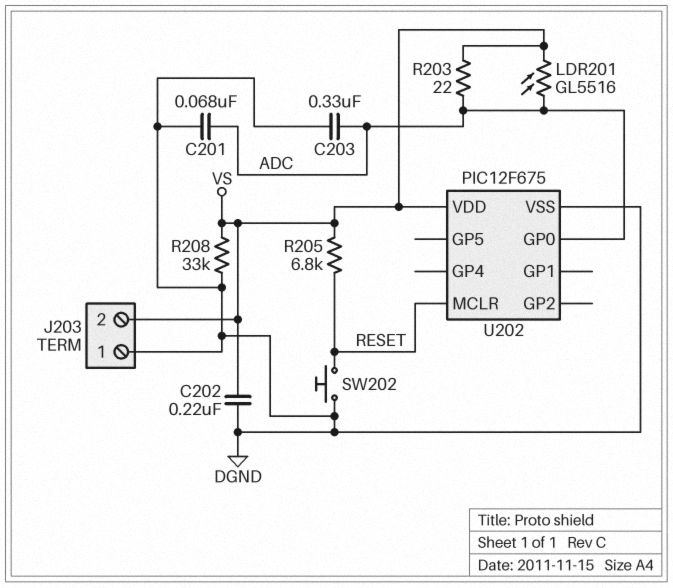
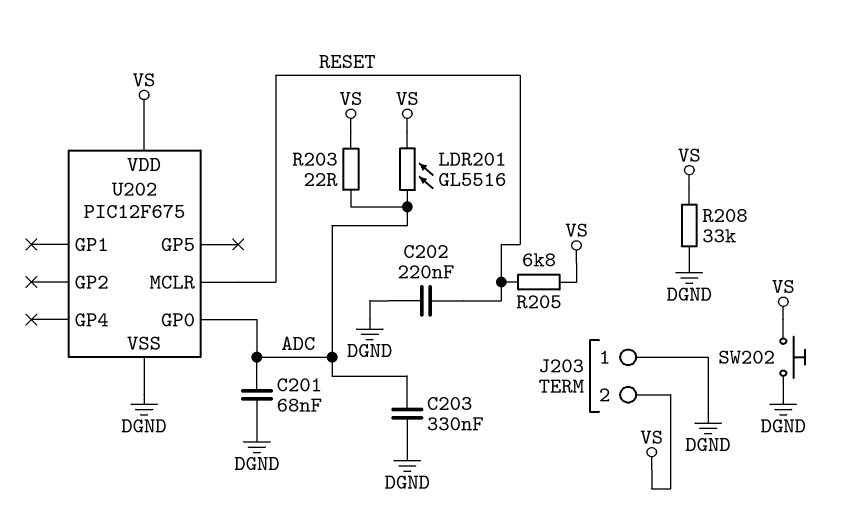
C202: 220nF (DGND, VS) -> 220nF (DGND, RESET)
SW202: button (DGND, RESET) -> button (DGND, VS)

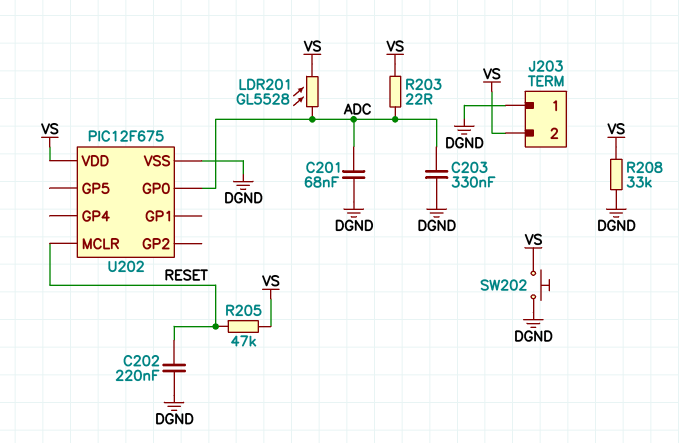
LDR201: GL5516 (ADC, VS) -> GL5528 (ADC, VS)
R205: 6.8k (RESET, VS) -> 47k (RESET, VS)

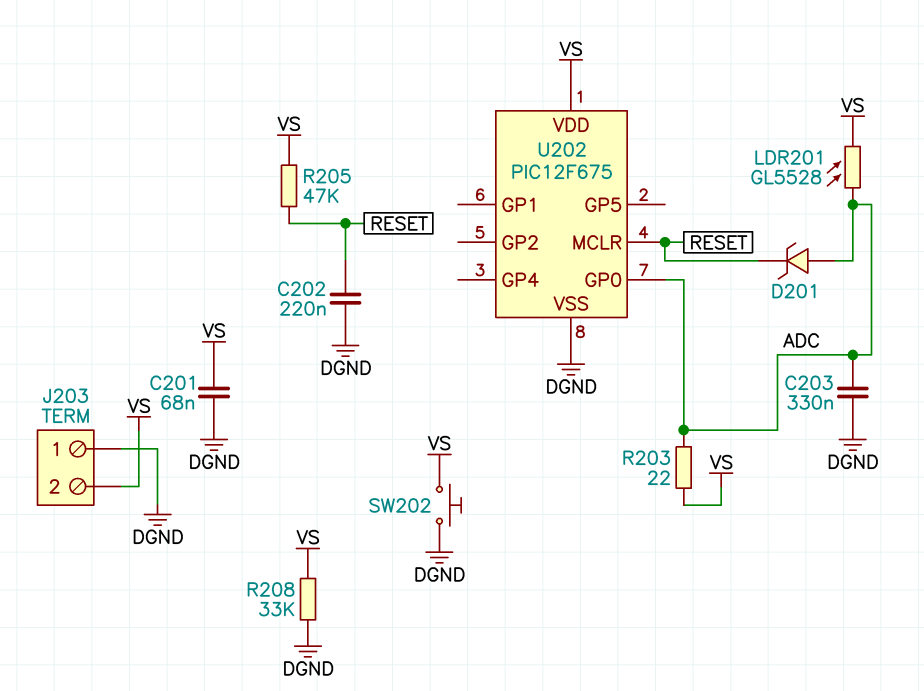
C201: 68nF (ADC, DGND) -> 68nF (DGND, VS)
D201: none -> zener (A ADC, K RESET)

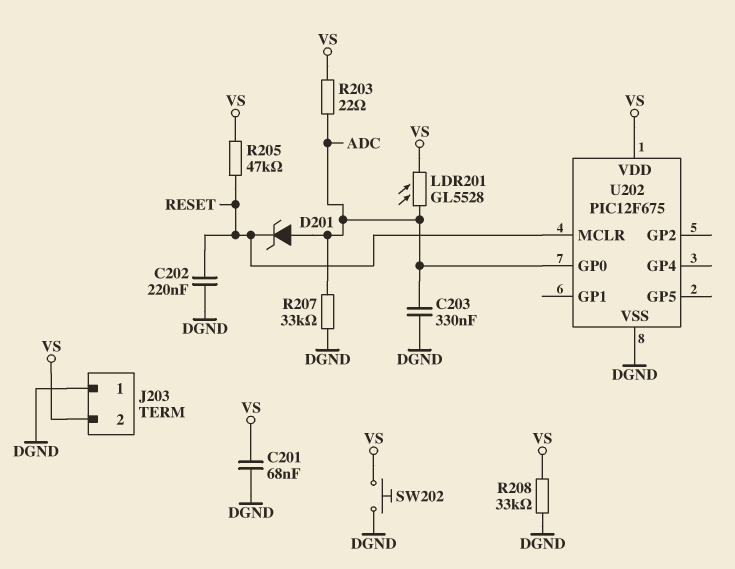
R207: none -> 33k (ADC, DGND)

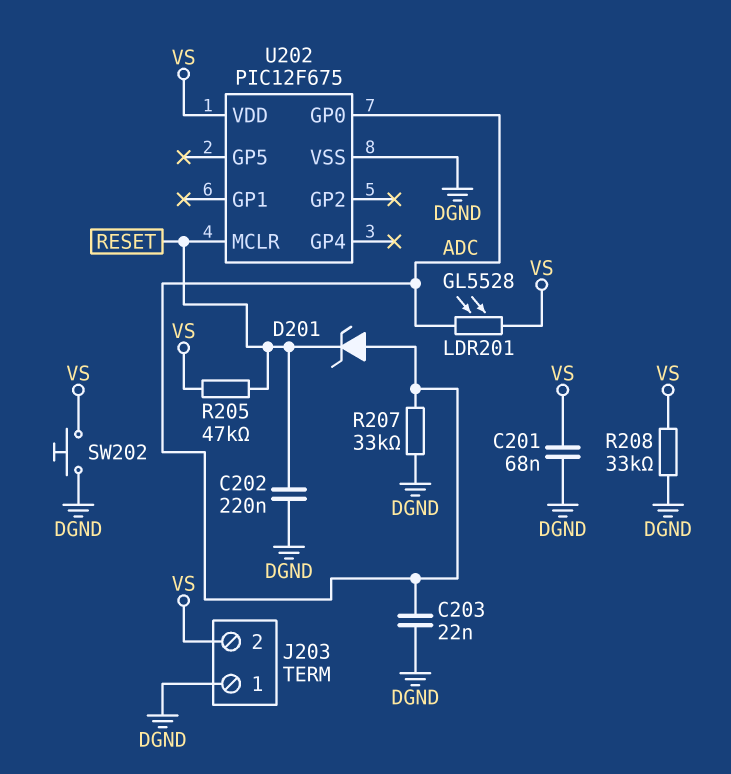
C203: 330nF (ADC, DGND) -> 22nF (ADC, DGND)
R203: 22 (ADC, VS) -> none

